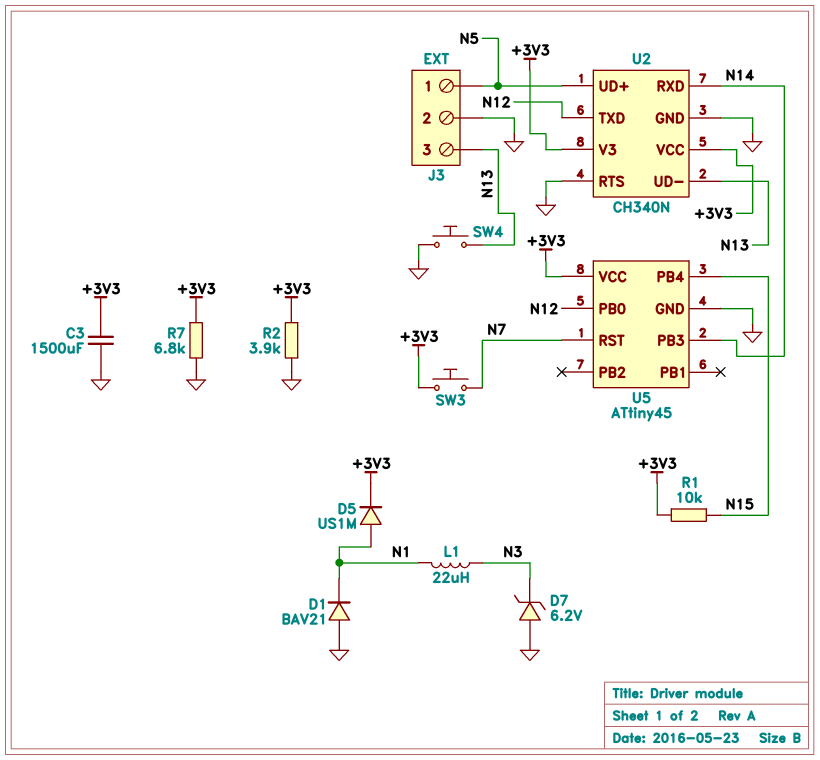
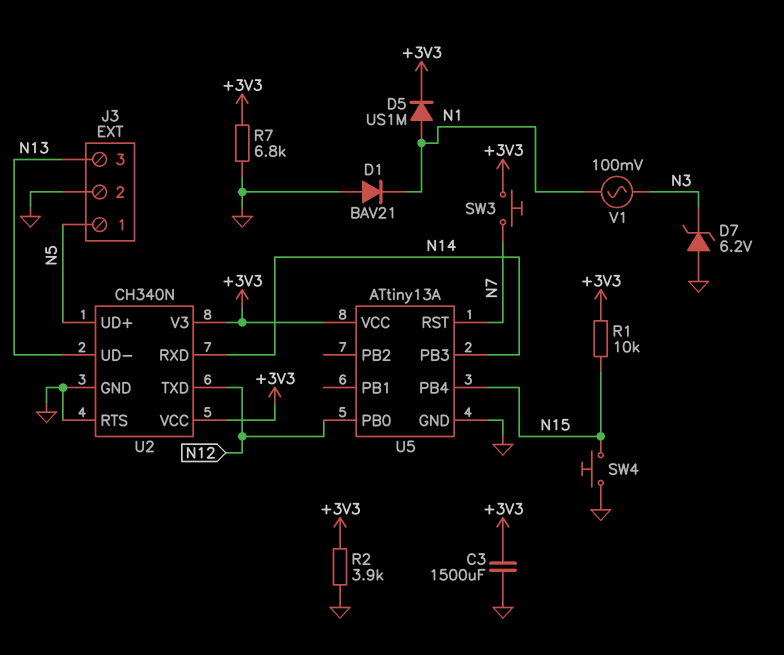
L1: 22uH (N1, N3) -> none
SW4: button (GND, N13) -> button (GND, N15)
U5: ATtiny45 -> ATtiny13A
V1: none -> AC 100mV (N1, N3)

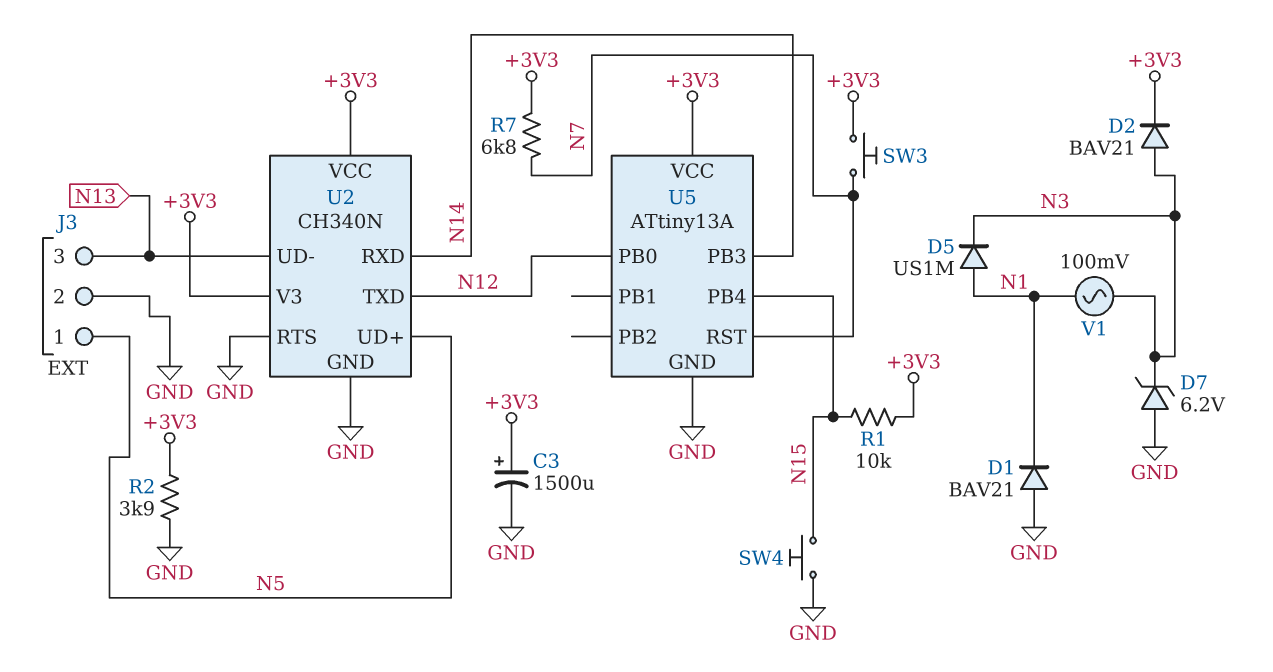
C3: 1500uF (+3V3, GND) -> 1500uF (plus +3V3, minus GND)
D2: none -> diode BAV21 (A N3, K +3V3)
D5: diode US1M (A N1, K +3V3) -> diode US1M (A N1, K N3)
R7: 6.8k (+3V3, GND) -> 6.8k (+3V3, N7)

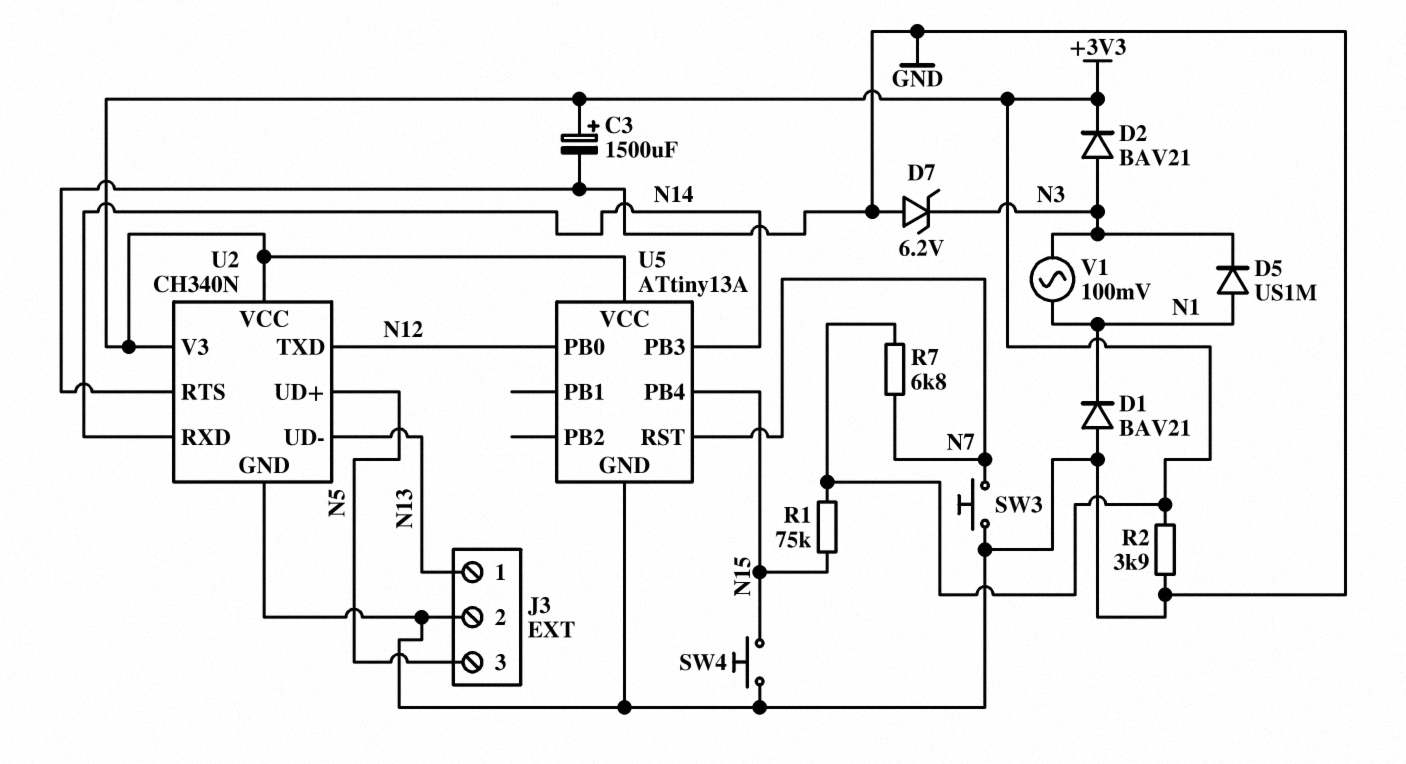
J3 pin 1: N5 -> N13
J3 pin 3: N13 -> N5
R1: 10k (+3V3, N15) -> 75k (+3V3, N15)
SW3: button (+3V3, N7) -> button (GND, N7)

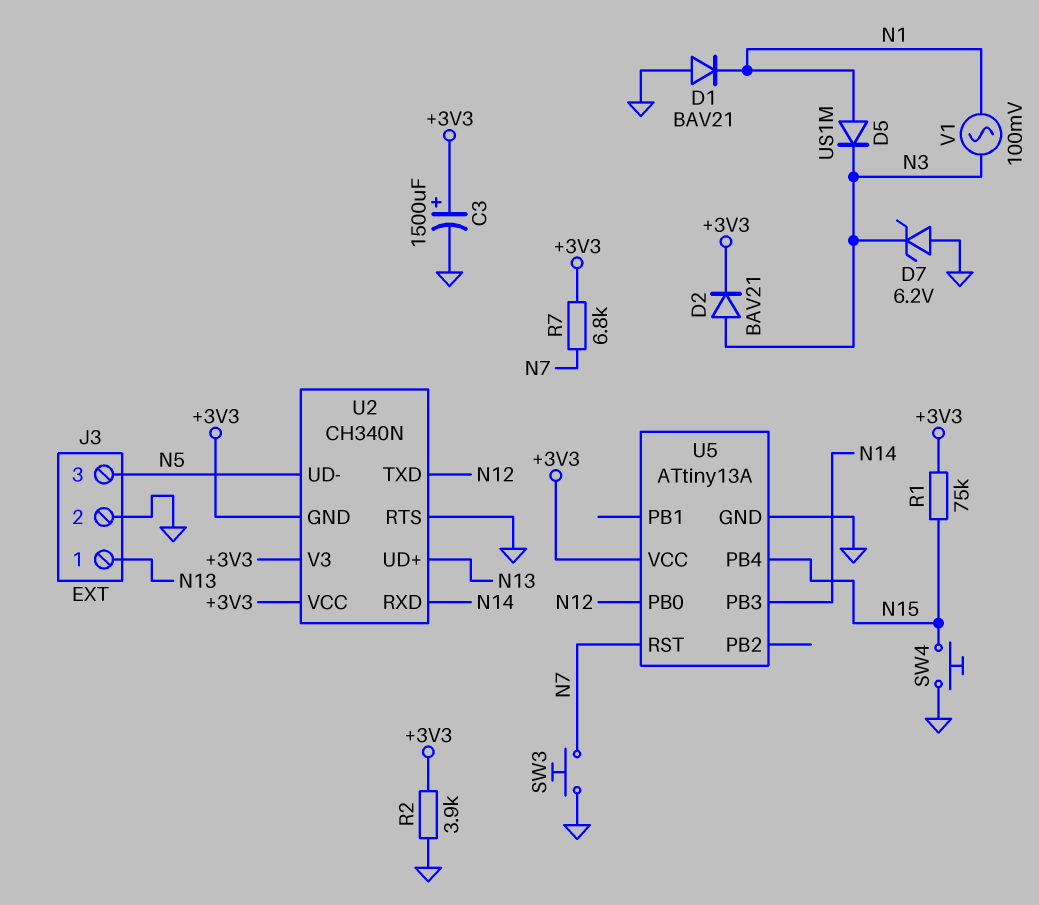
U2 pin GND: GND -> +3V3
U2 pin UD+: N5 -> N13
U2 pin UD-: N13 -> N5

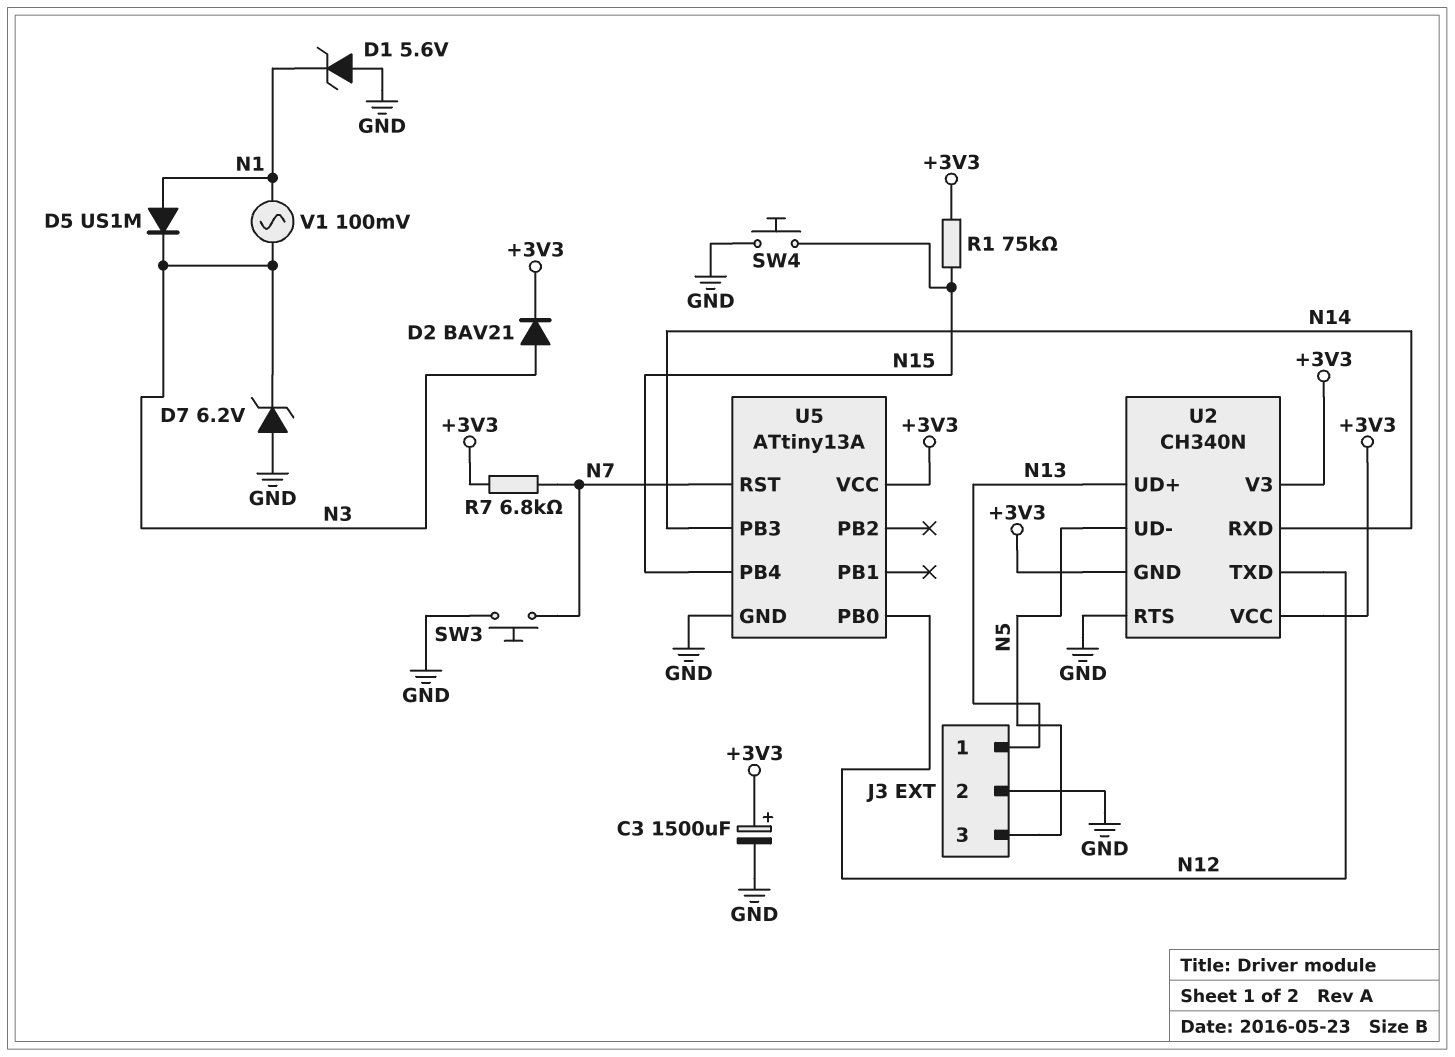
D1: diode BAV21 (A GND, K N1) -> zener 5.6V (A GND, K N1)
R2: 3.9k (+3V3, GND) -> none

